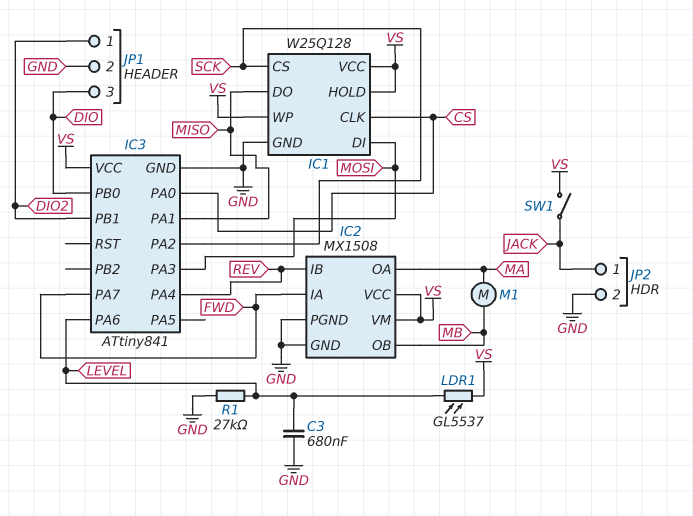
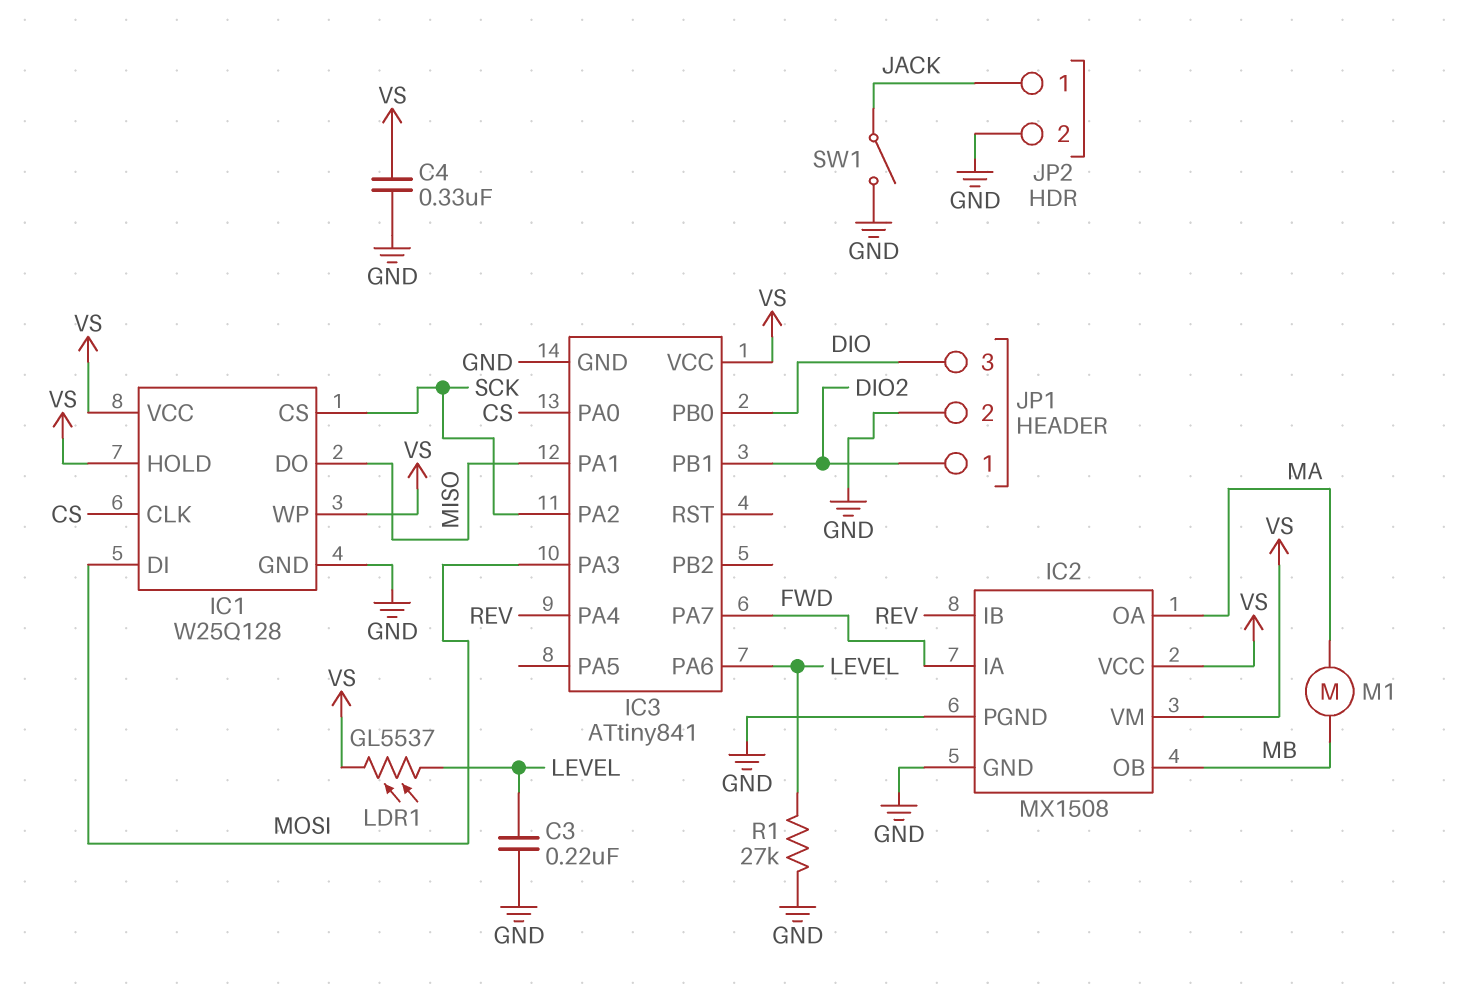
C3: 680nF (GND, LEVEL) -> 220nF (GND, LEVEL)
C4: none -> 330nF (GND, VS)
SW1: switch (JACK, VS) -> switch (GND, JACK)

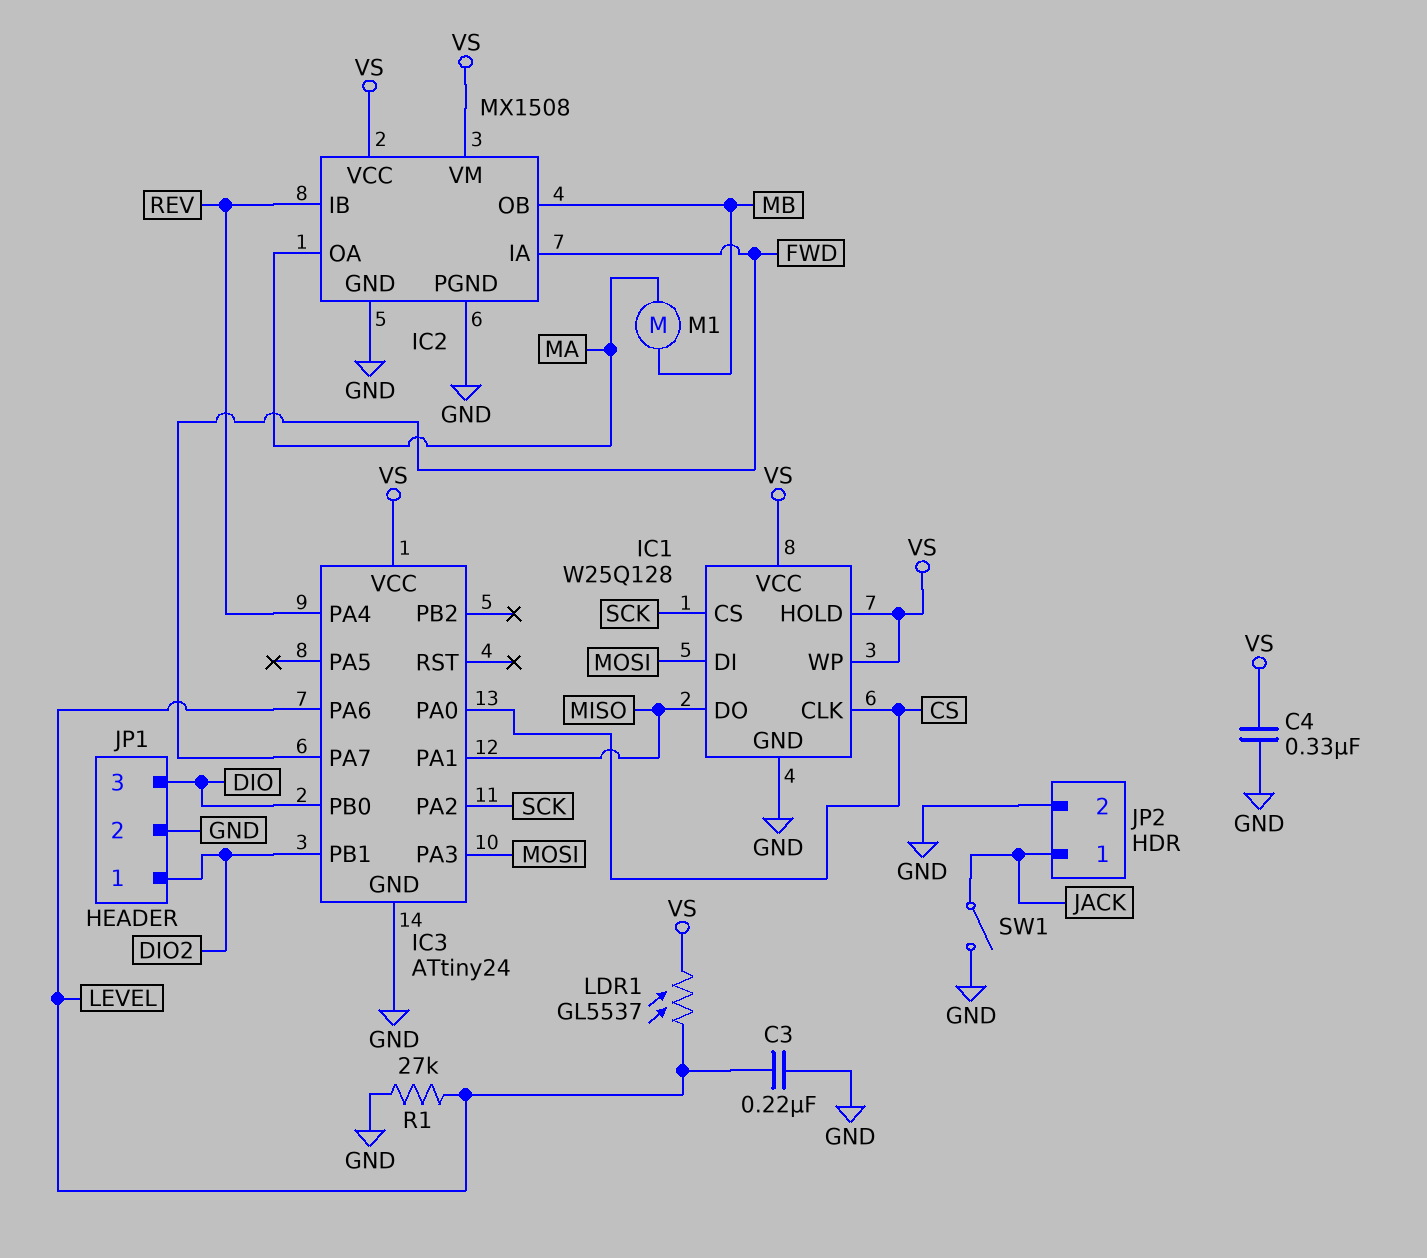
IC3: ATtiny841 -> ATtiny24

